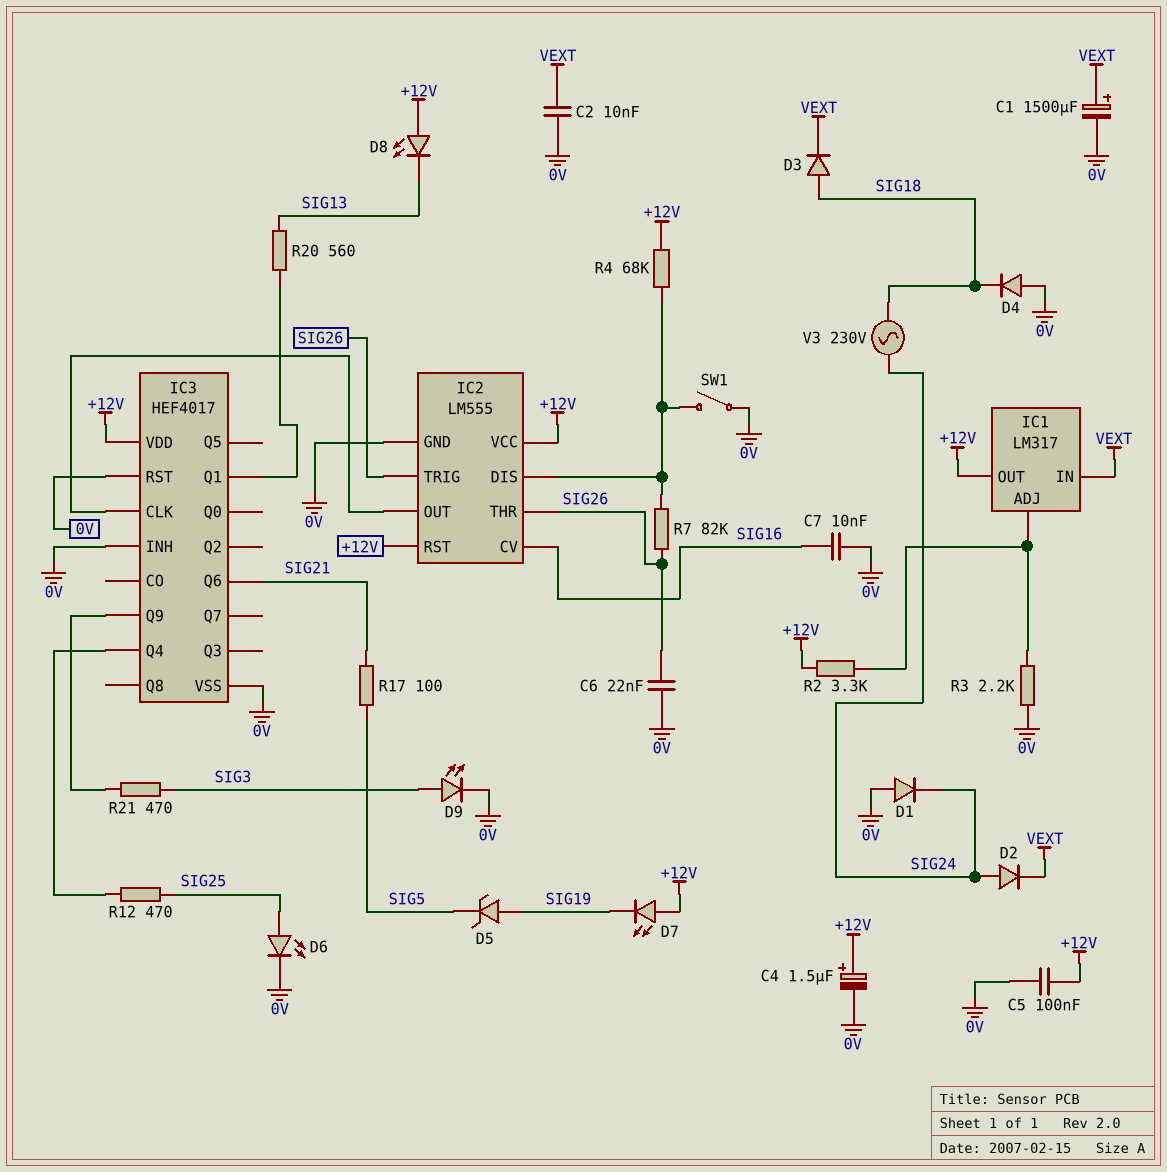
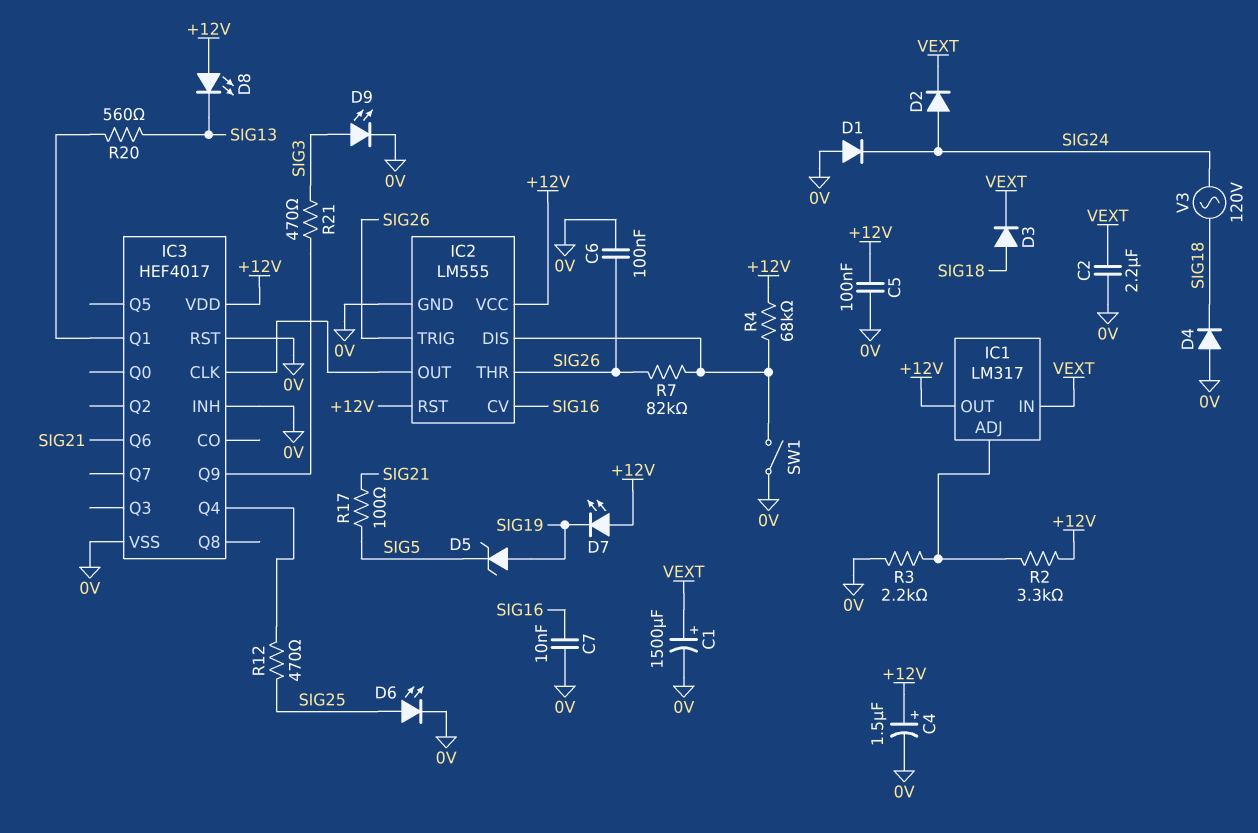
C2: 10nF (0V, VEXT) -> 2.2uF (0V, VEXT)
C6: 22nF (0V, SIG26) -> 100nF (0V, SIG26)
V3: AC 230V (SIG18, SIG24) -> AC 120V (SIG18, SIG24)

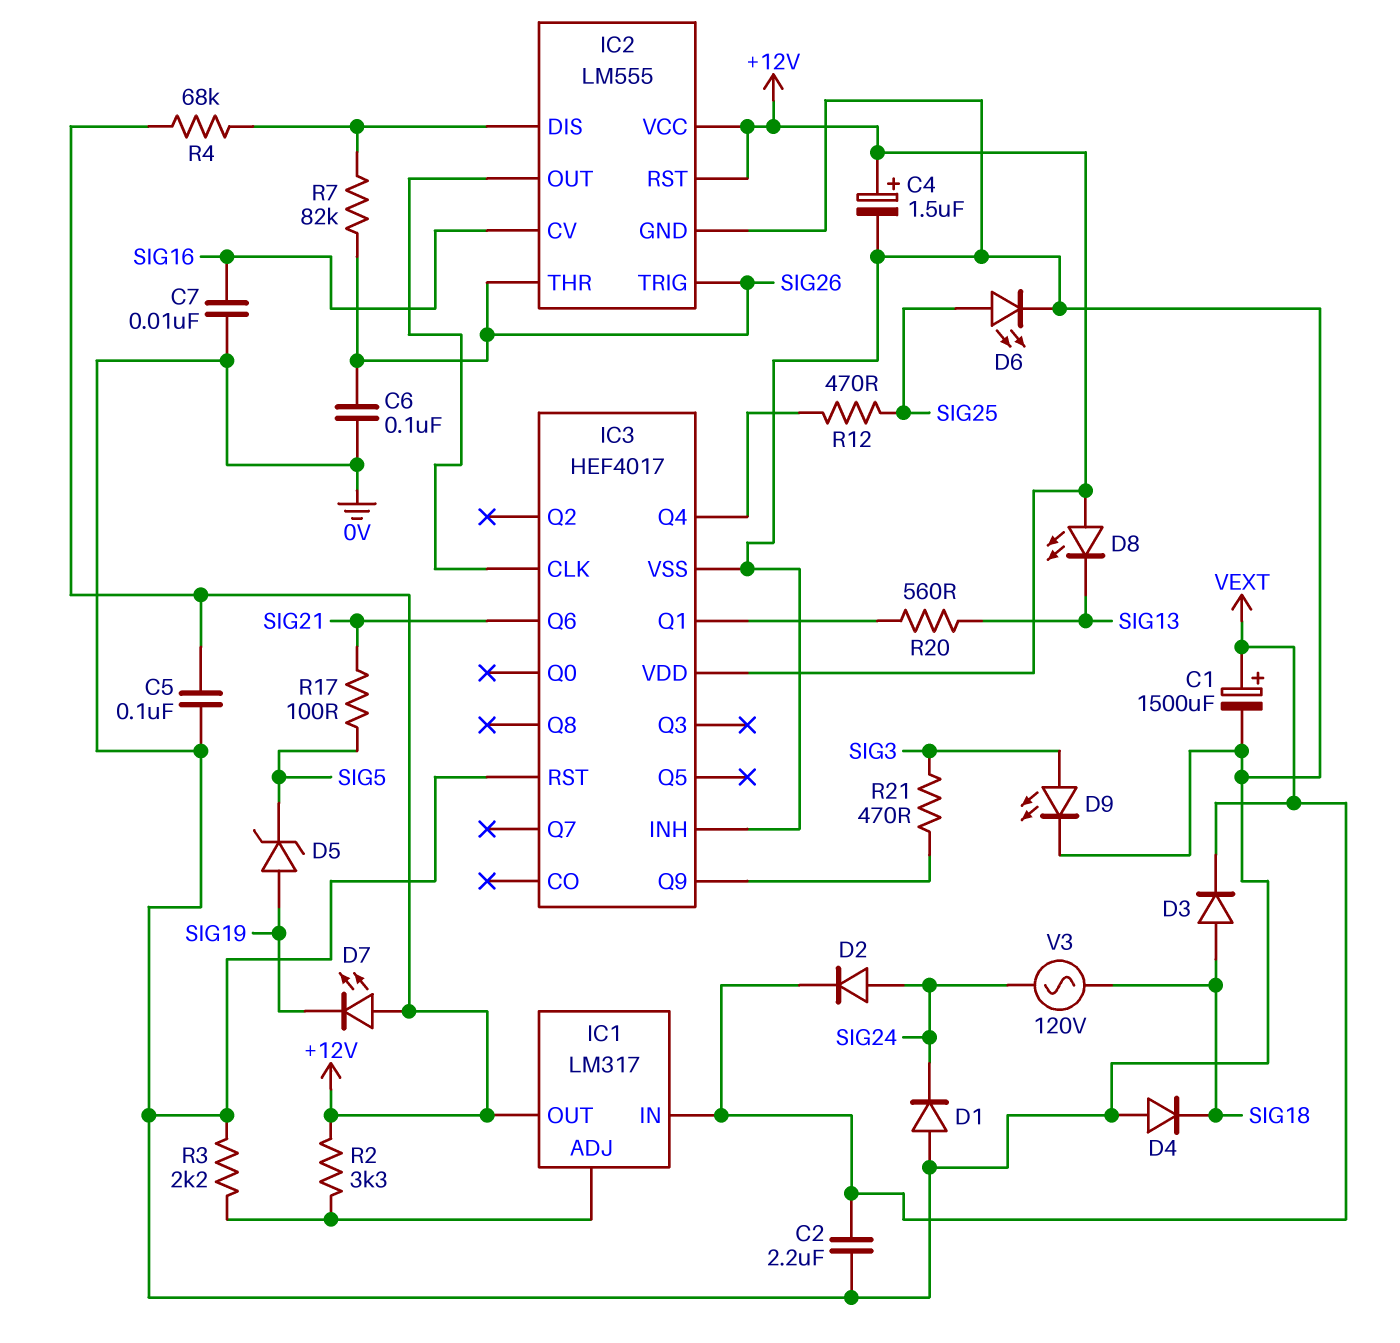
SW1: switch (0V, IC2/DIS) -> none

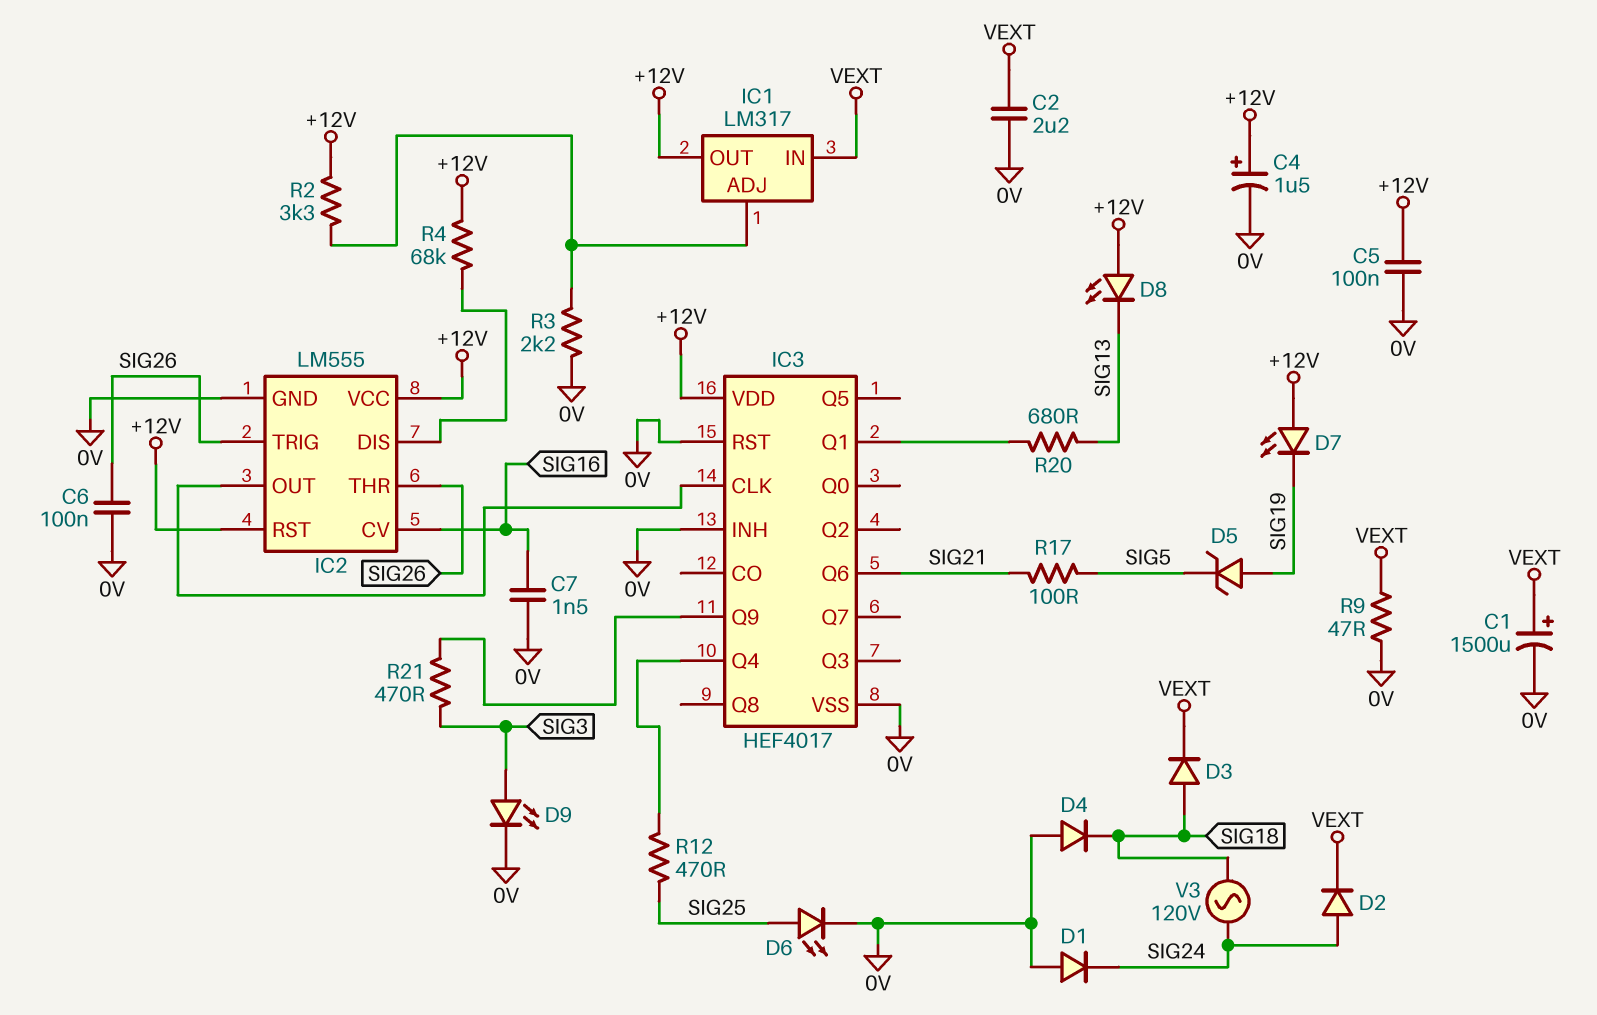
C7: 10nF (0V, SIG16) -> 1.5nF (0V, SIG16)
R7: 82k (IC2/DIS, SIG26) -> none
R9: none -> 47 (0V, VEXT)
R20: 560 (IC3/Q1, SIG13) -> 680 (IC3/Q1, SIG13)

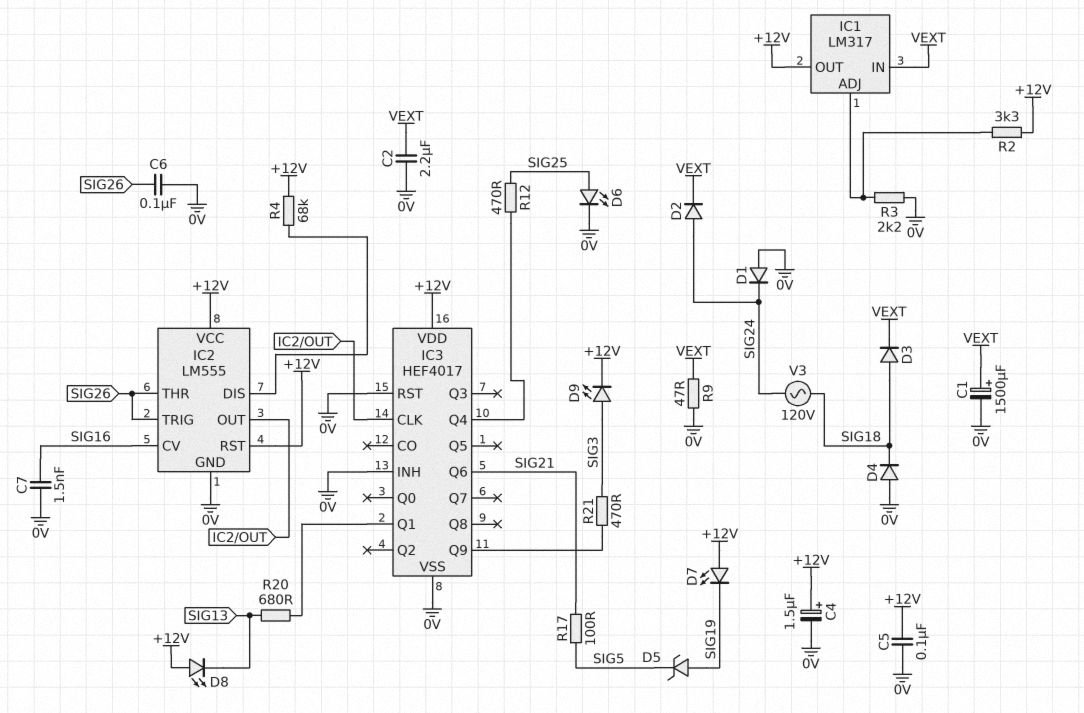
D9: LED (A SIG3, K 0V) -> LED (A SIG3, K +12V)

